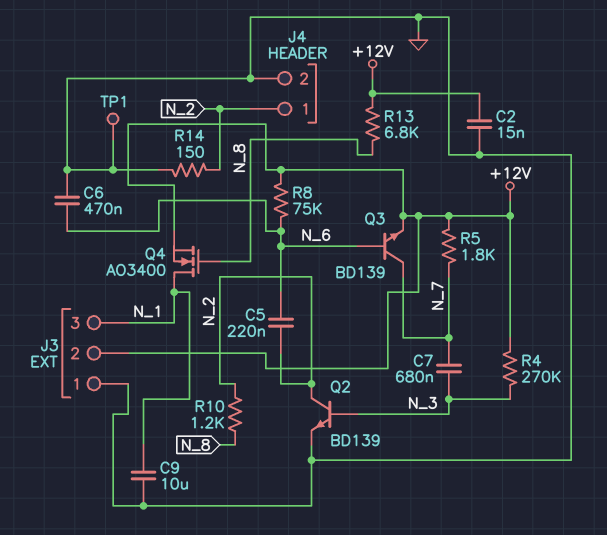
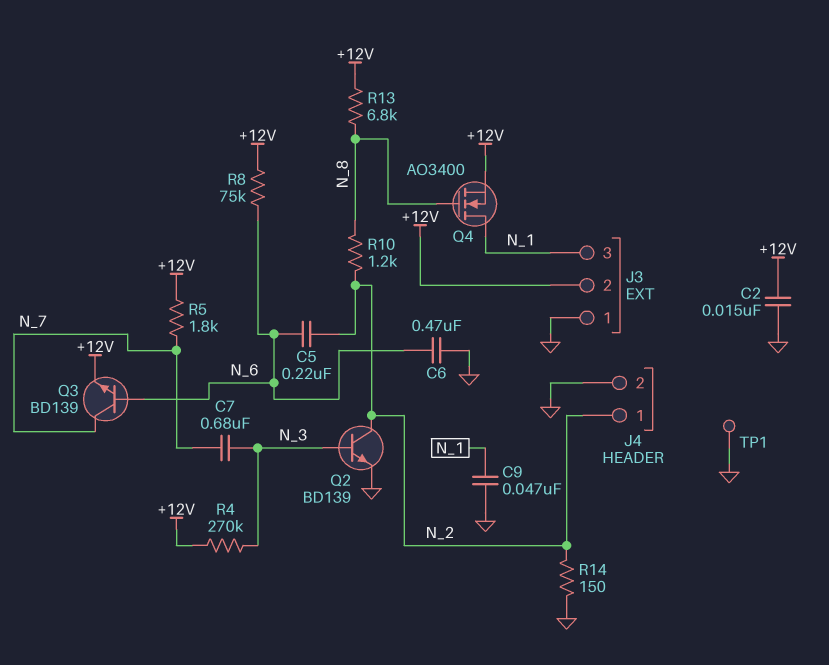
C9: 10uF (GND, N_1) -> 47nF (GND, N_1)

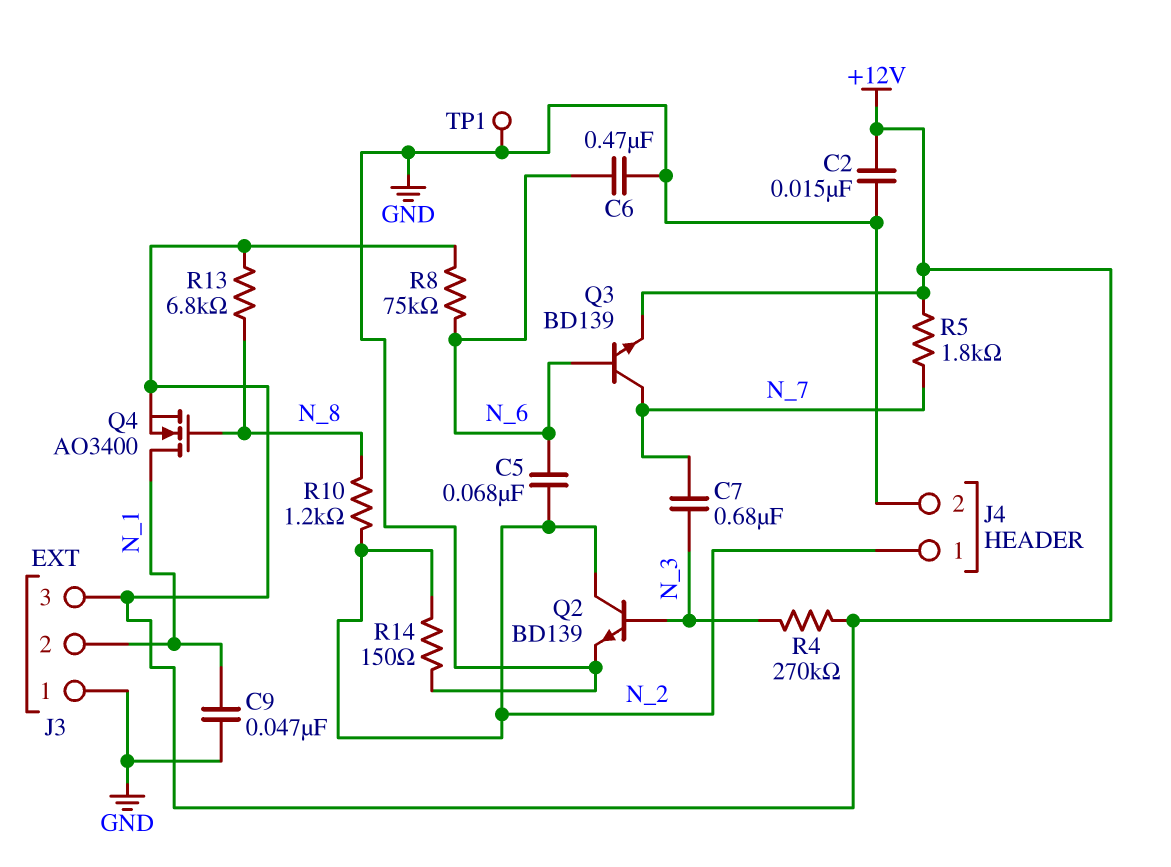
C5: 220nF (N_2, N_6) -> 68nF (N_2, N_6)
J3 pin 2: +12V -> N_1
J3 pin 3: N_1 -> +12V

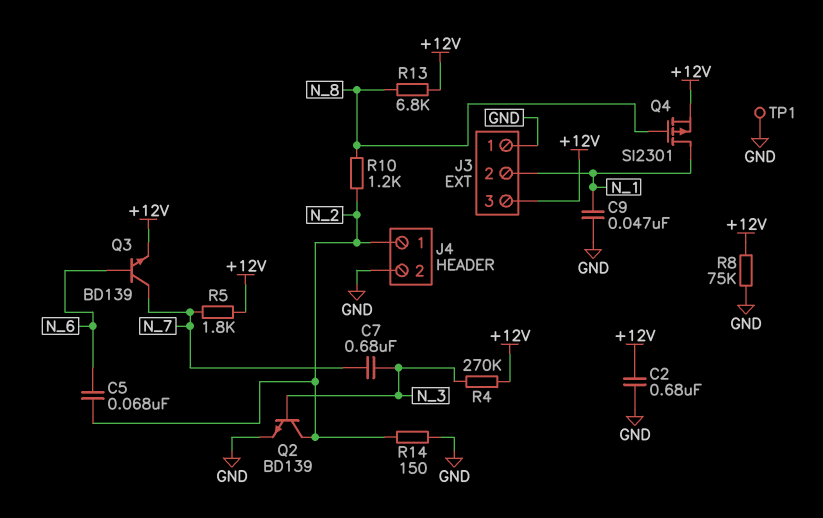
C2: 15nF (+12V, GND) -> 680nF (+12V, GND)
C6: 470nF (GND, N_6) -> none
Q4: NMOS AO3400 (G N_8, D N_1, S +12V) -> PMOS SI2301 (G N_8, D N_1, S +12V)
R8: 75k (+12V, N_6) -> 75k (+12V, GND)

